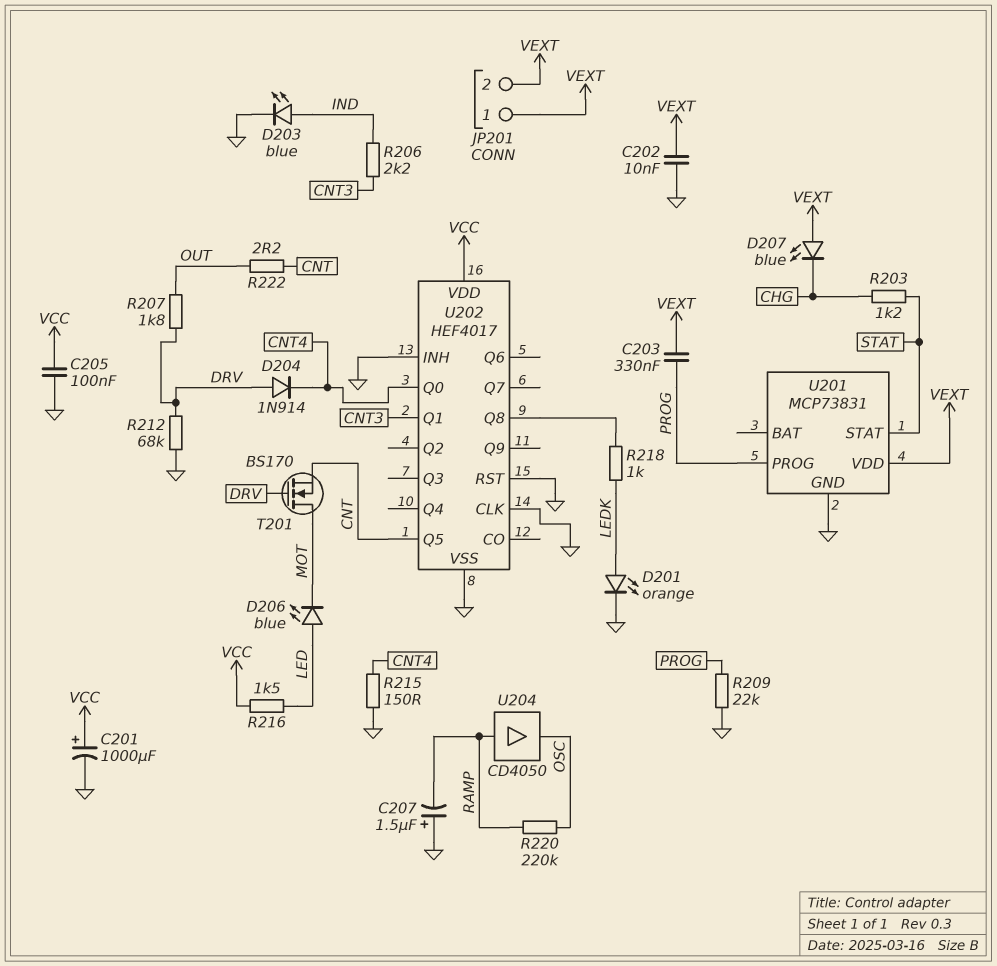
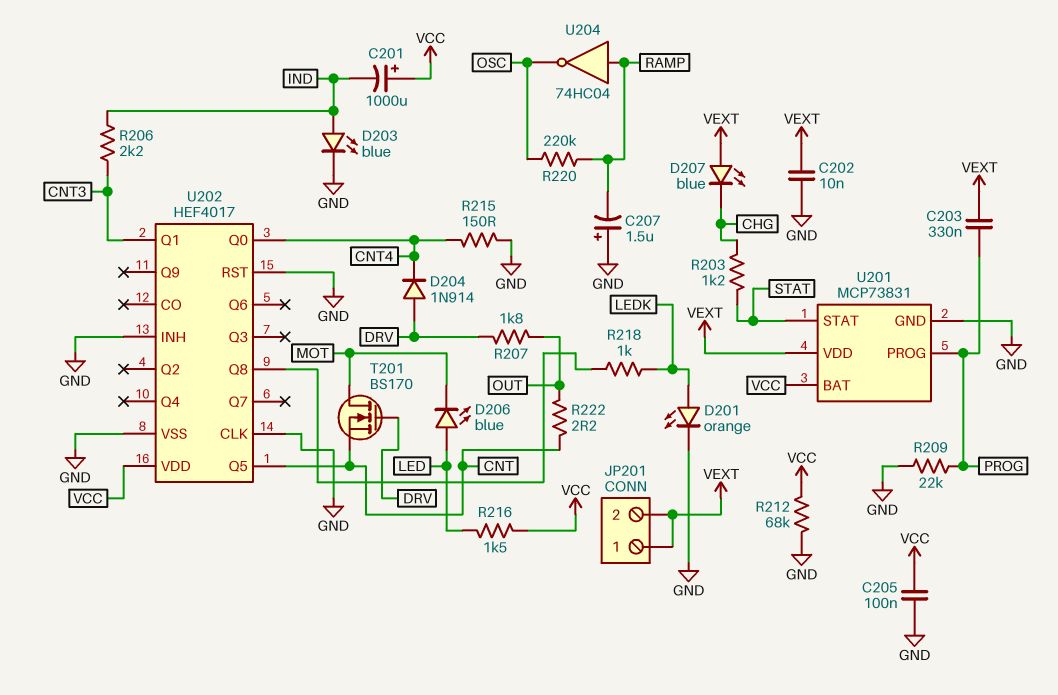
C201: 1000uF (plus VCC, minus GND) -> 1000uF (plus VCC, minus IND)
R212: 68k (DRV, GND) -> 68k (GND, VCC)
U201 pin BAT: none -> VCC
U204: buffer CD4050 (in RAMP, out OSC) -> NOT 74HC04 (in RAMP, out OSC)

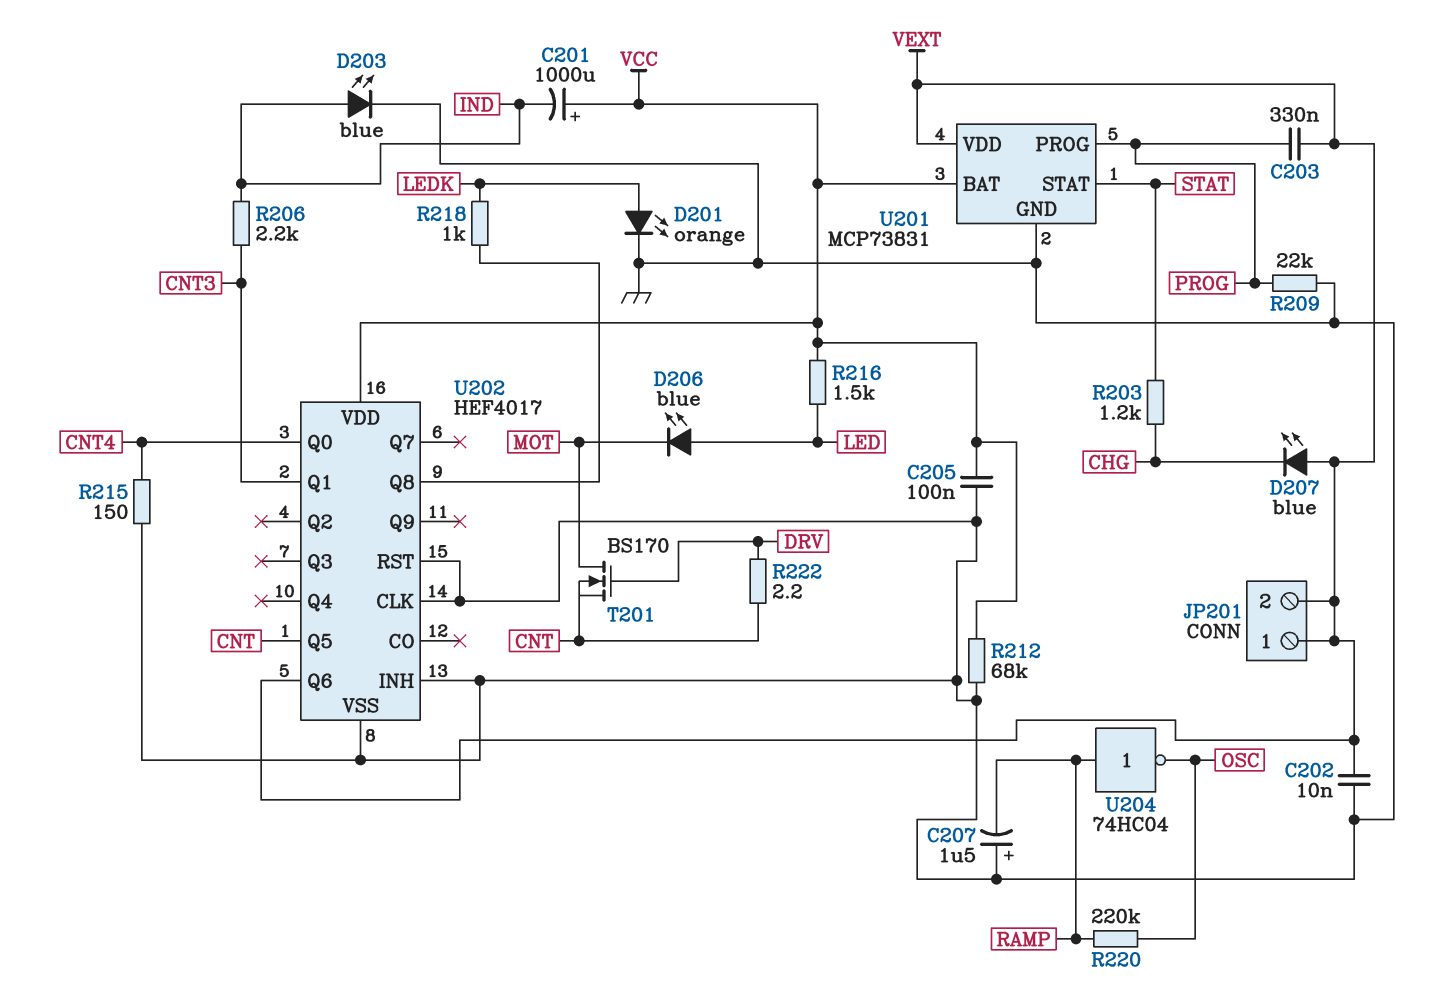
D204: diode 1N914 (A DRV, K CNT4) -> none
R207: 1.8k (DRV, OUT) -> none
R222: 2.2 (CNT, OUT) -> 2.2 (CNT, DRV)
U202 pin Q6: none -> VEXT

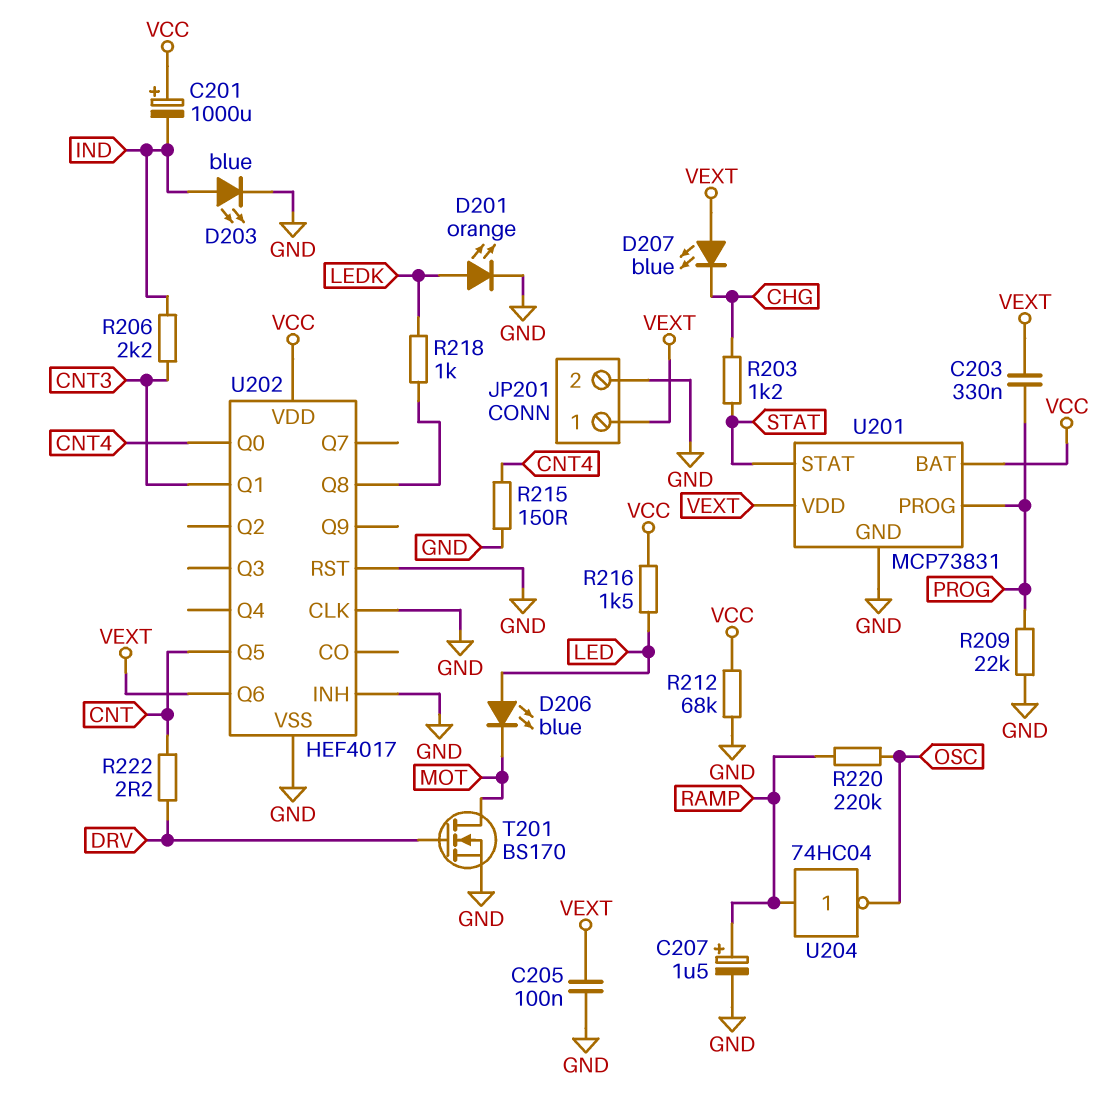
C202: 10nF (GND, VEXT) -> none
C205: 100nF (GND, VCC) -> 100nF (GND, VEXT)
C207: 1.5uF (plus GND, minus RAMP) -> 1.5uF (plus RAMP, minus GND)
JP201 pin 2: VEXT -> GND
T201: NMOS BS170 (G DRV, D MOT, S CNT) -> NMOS BS170 (G DRV, D MOT, S GND)

